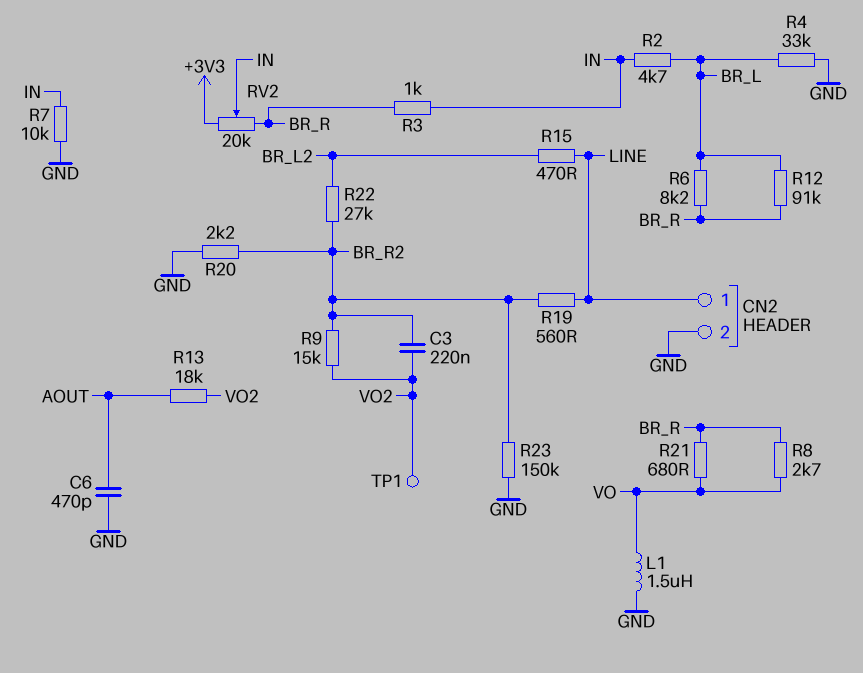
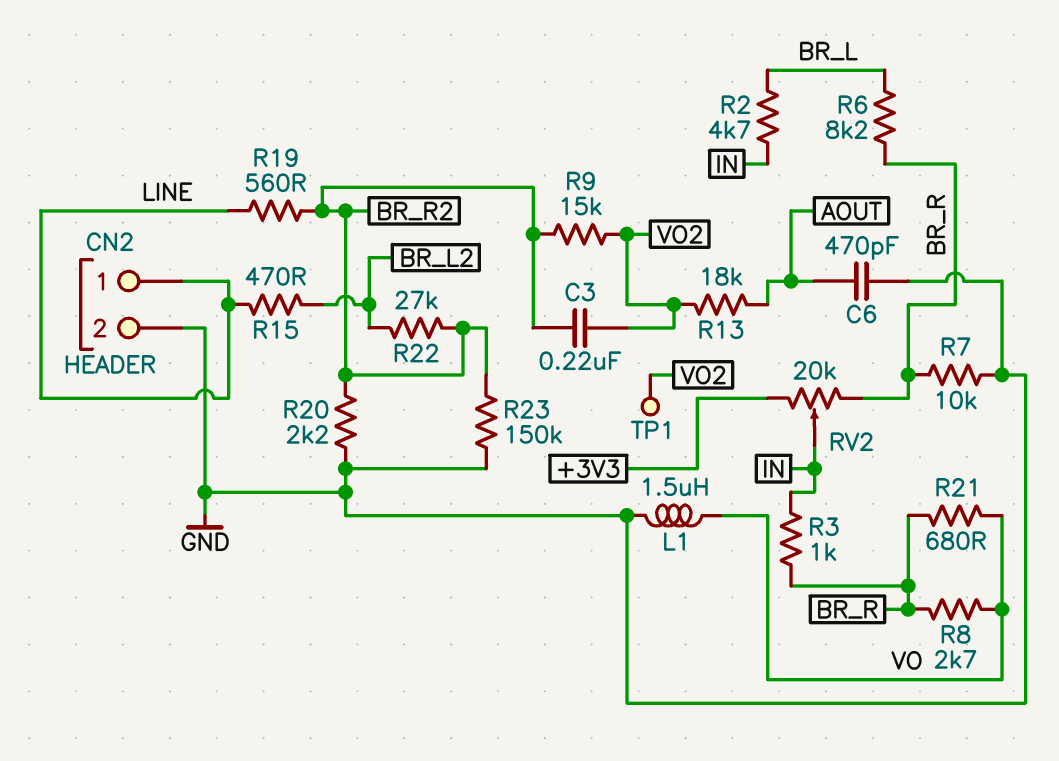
R4: 33k (BR_L, GND) -> none
R7: 10k (GND, IN) -> 10k (BR_R, GND)
R12: 91k (BR_L, BR_R) -> none

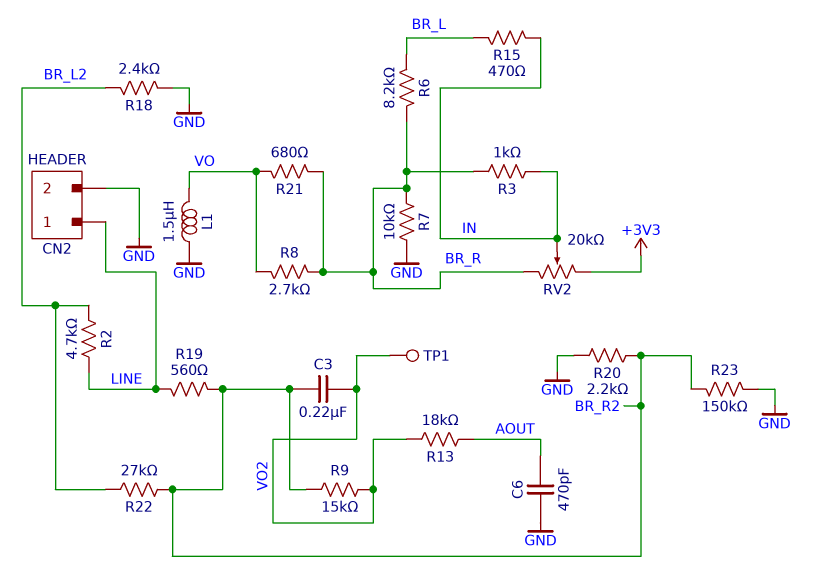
R2: 4.7k (BR_L, IN) -> 4.7k (BR_L2, LINE)
R15: 470 (BR_L2, LINE) -> 470 (BR_L, IN)
R18: none -> 2.4k (BR_L2, GND)

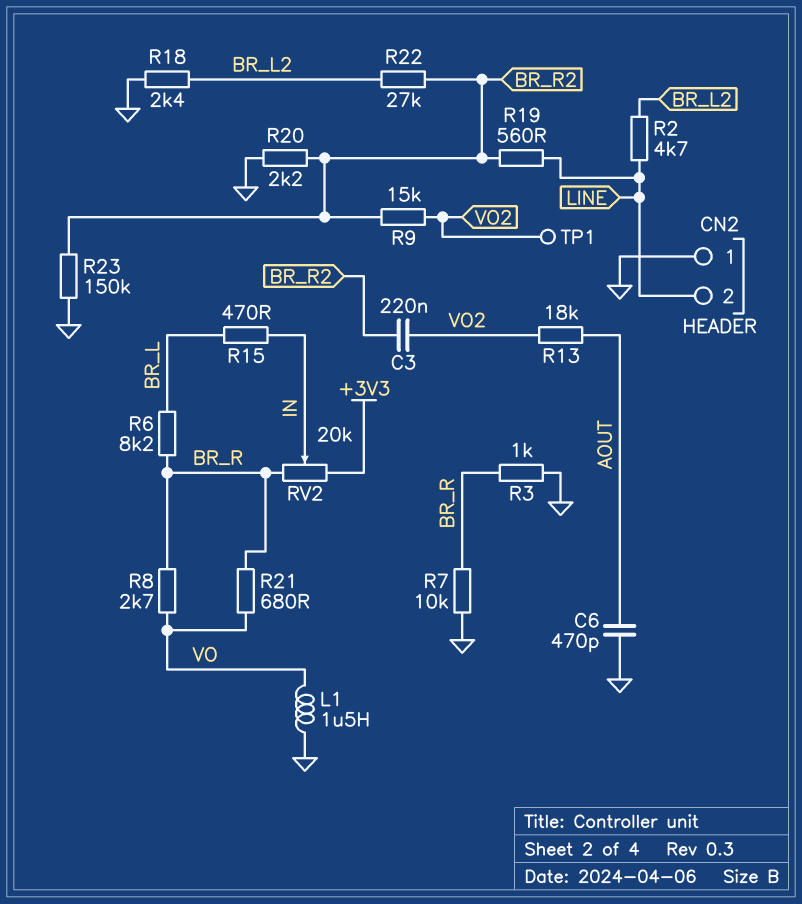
CN2 pin 1: LINE -> GND
CN2 pin 2: GND -> LINE
R3: 1k (BR_R, IN) -> 1k (BR_R, GND)

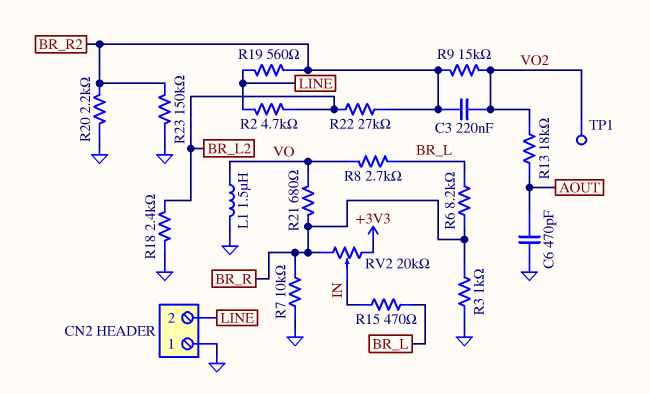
R8: 2.7k (BR_R, VO) -> 2.7k (BR_L, VO)

